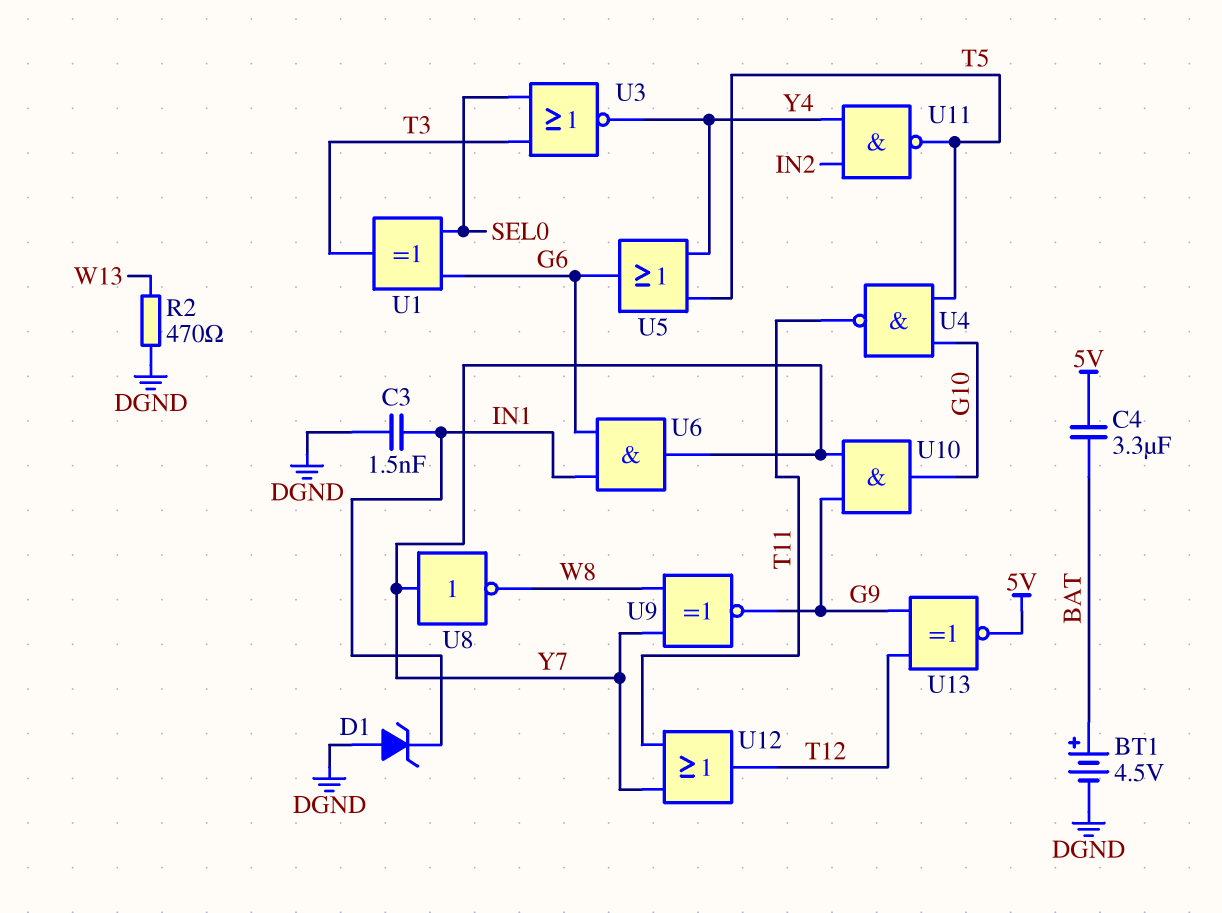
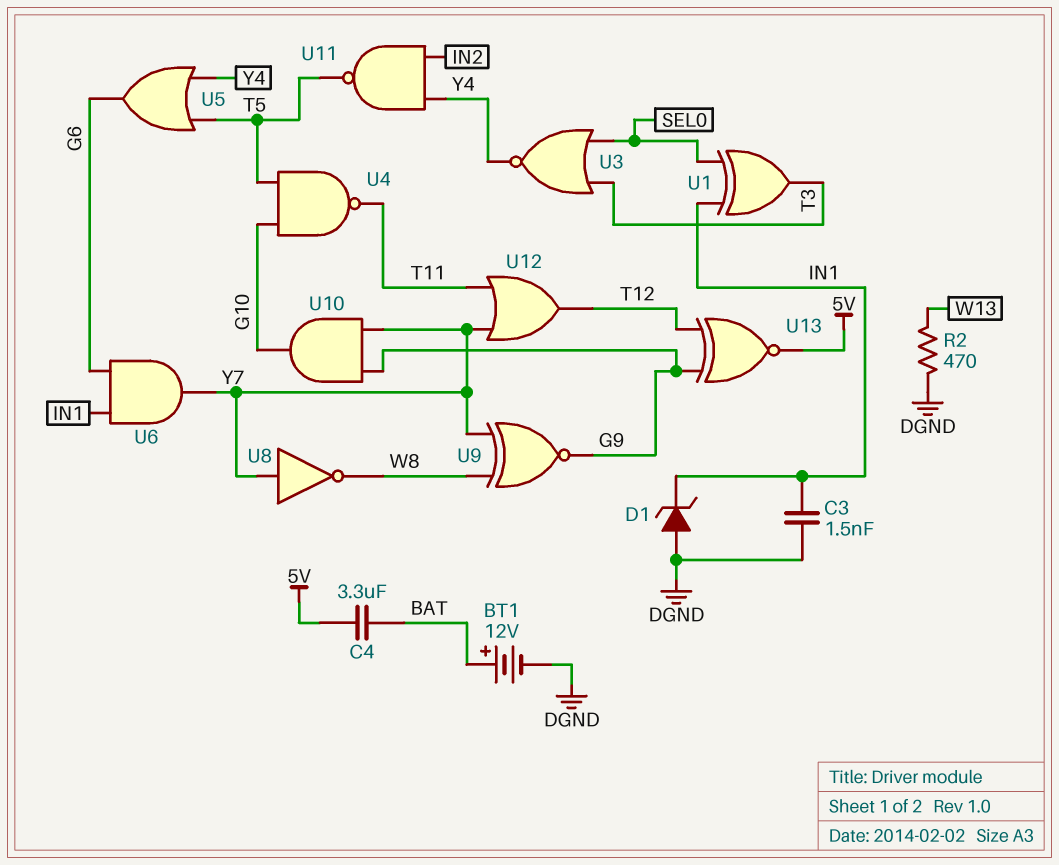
BT1: 4.5V (plus BAT, minus DGND) -> 12V (plus BAT, minus DGND)
U1: XOR (in G6, in SEL0, out T3) -> XOR (in IN1, in SEL0, out T3)

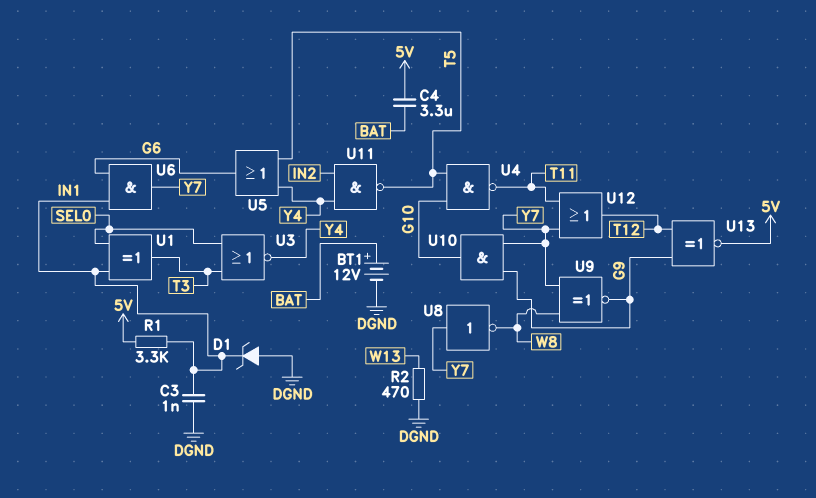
C3: 1.5nF (DGND, IN1) -> 1nF (DGND, IN1)
R1: none -> 3.3k (5V, IN1)

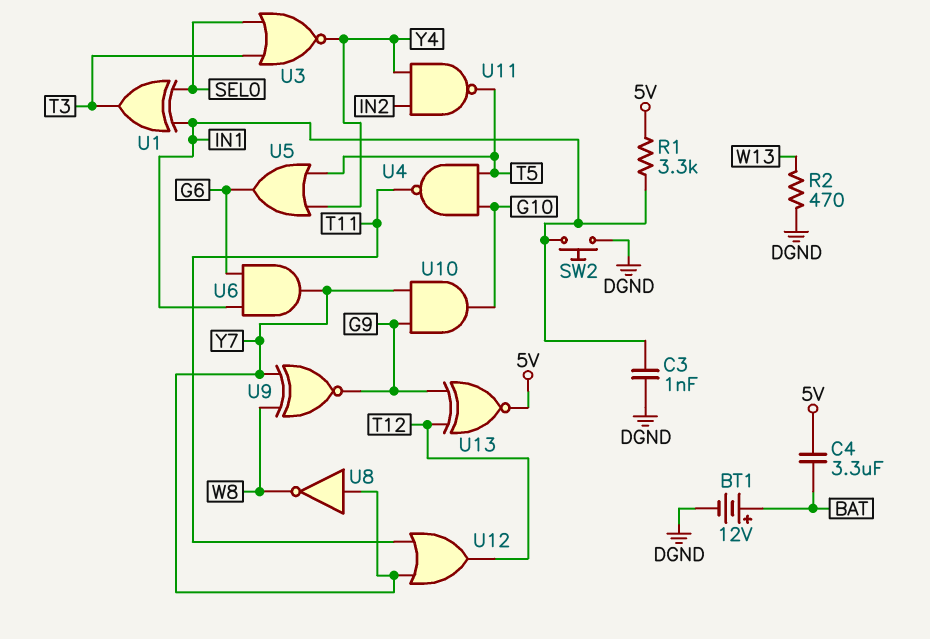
D1: zener (A DGND, K IN1) -> none
SW2: none -> button (DGND, IN1)

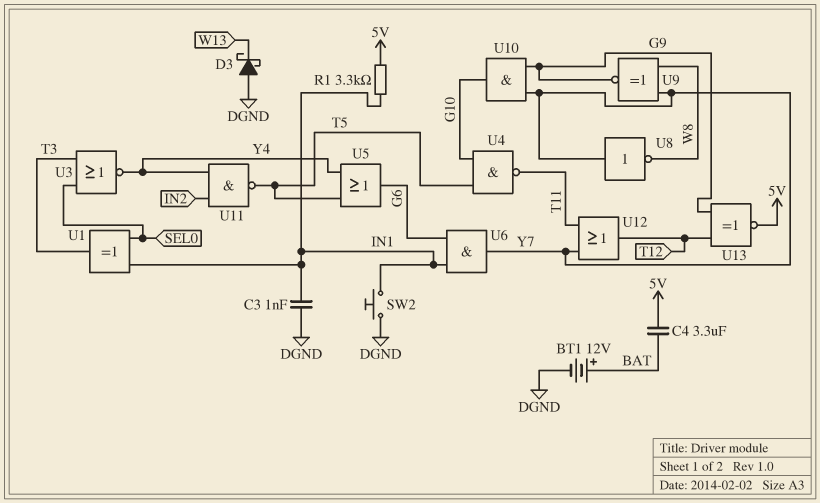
D3: none -> schottky (A DGND, K W13)
R2: 470 (DGND, W13) -> none

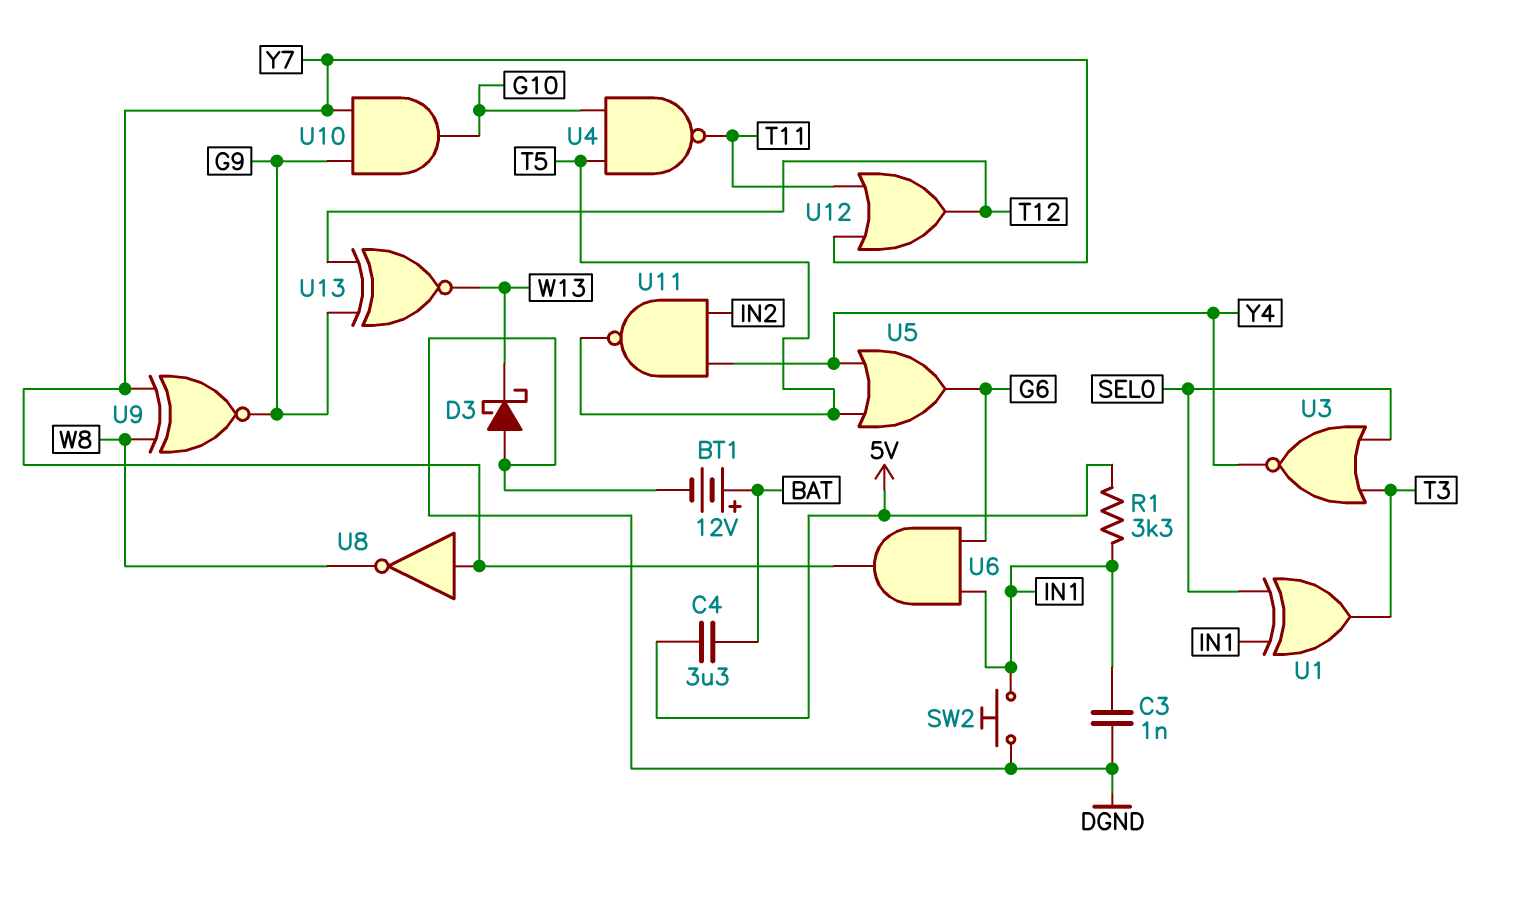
U13: XNOR (in G9, in T12, out 5V) -> XNOR (in G9, in T12, out W13)

